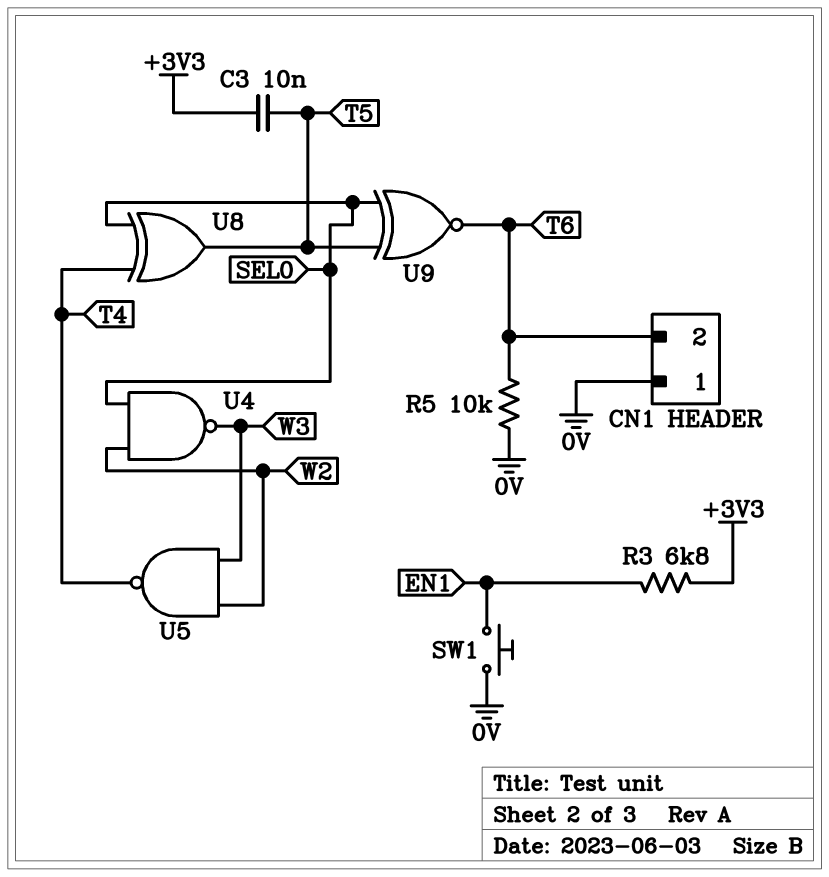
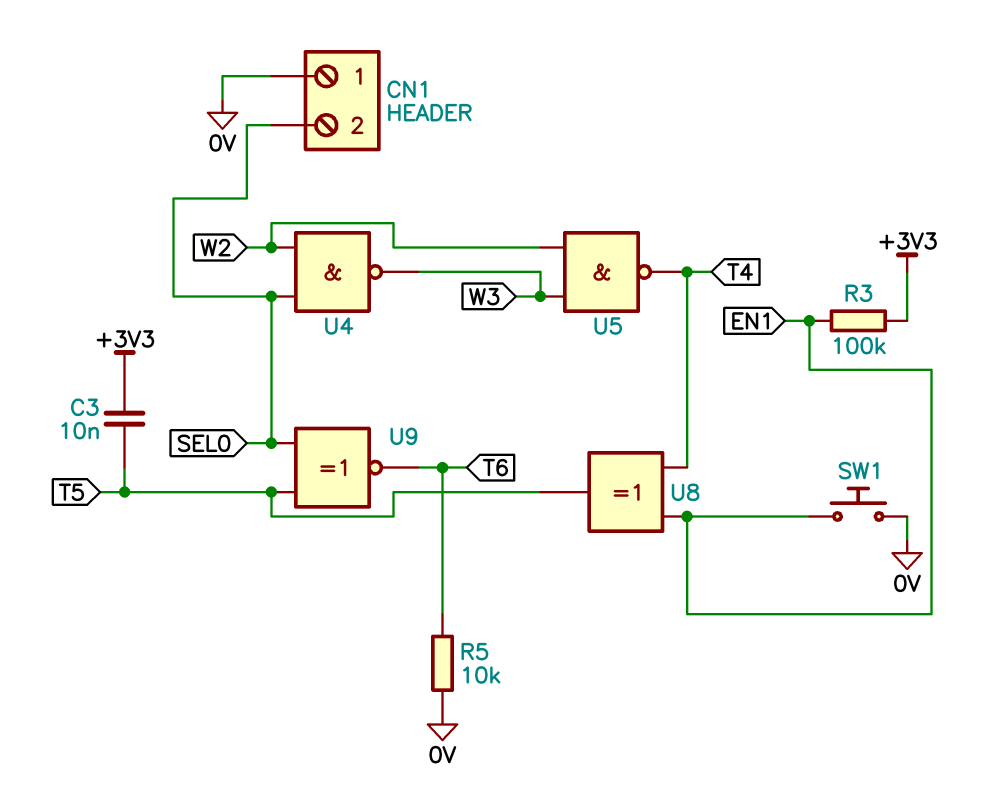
CN1 pin 2: T6 -> SEL0
R3: 6.8k (+3V3, EN1) -> 100k (+3V3, EN1)
U8: XOR (in SEL0, in T4, out T5) -> XOR (in EN1, in T4, out T5)

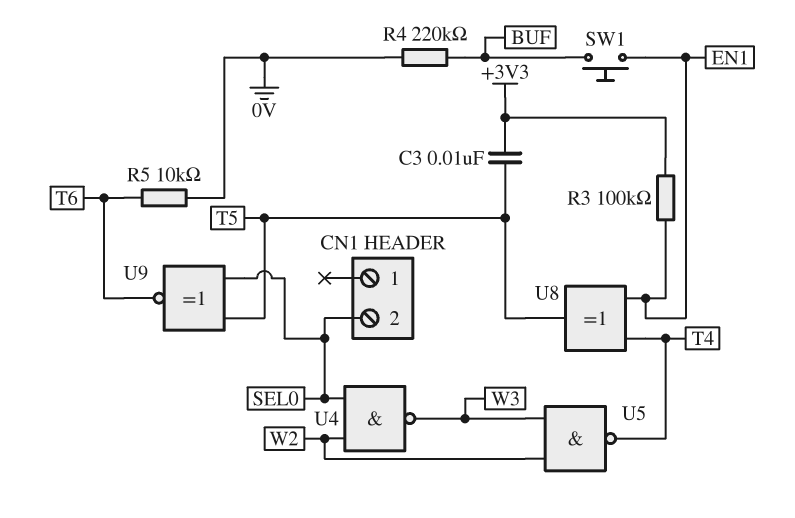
CN1 pin 1: 0V -> none
R4: none -> 220k (0V, BUF)
SW1: button (0V, EN1) -> button (BUF, EN1)

